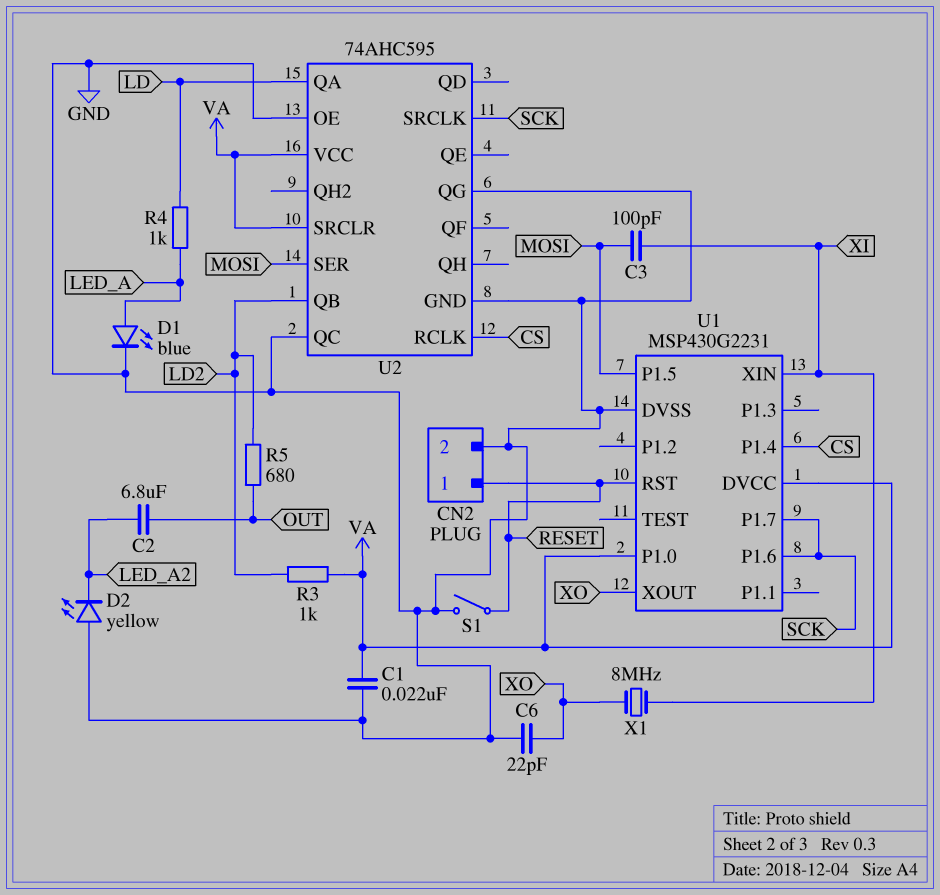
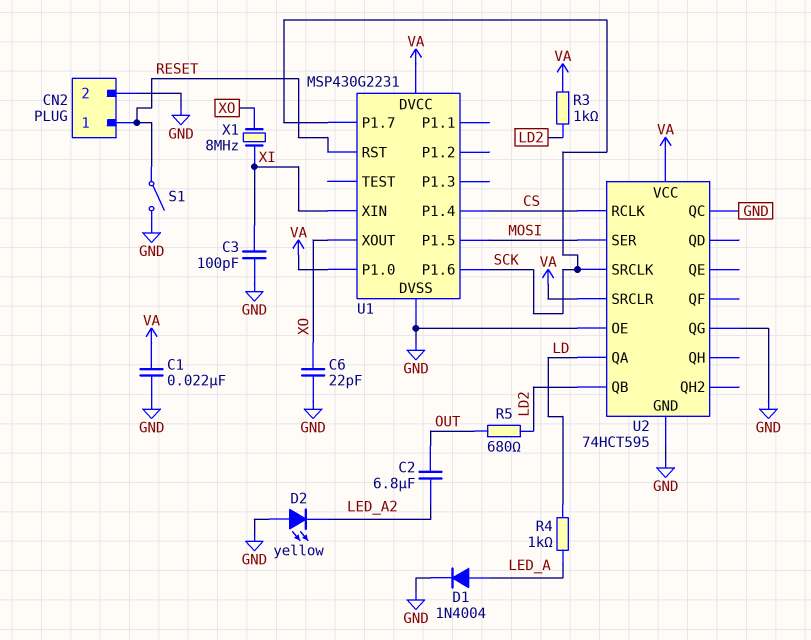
C3: 100pF (MOSI, XI) -> 100pF (GND, XI)
D1: LED blue (A LED_A, K GND) -> diode 1N4004 (A LED_A, K GND)
U2: 74AHC595 -> 74HCT595

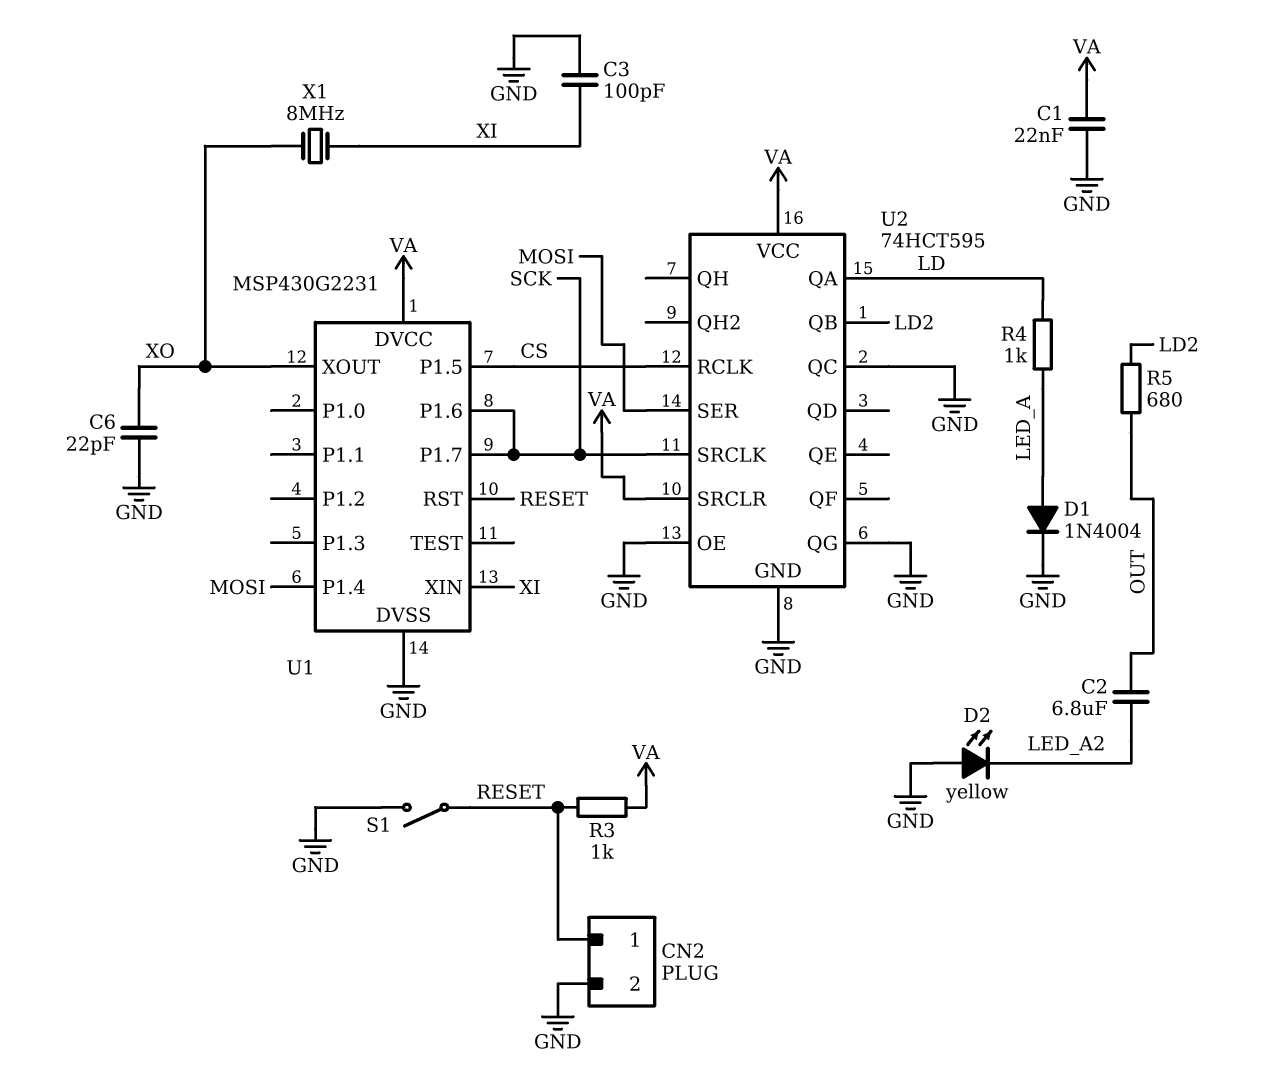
R3: 1k (LD2, VA) -> 1k (RESET, VA)
U1 pin P1.0: VA -> none
U1 pin P1.4: CS -> MOSI
U1 pin P1.5: MOSI -> CS

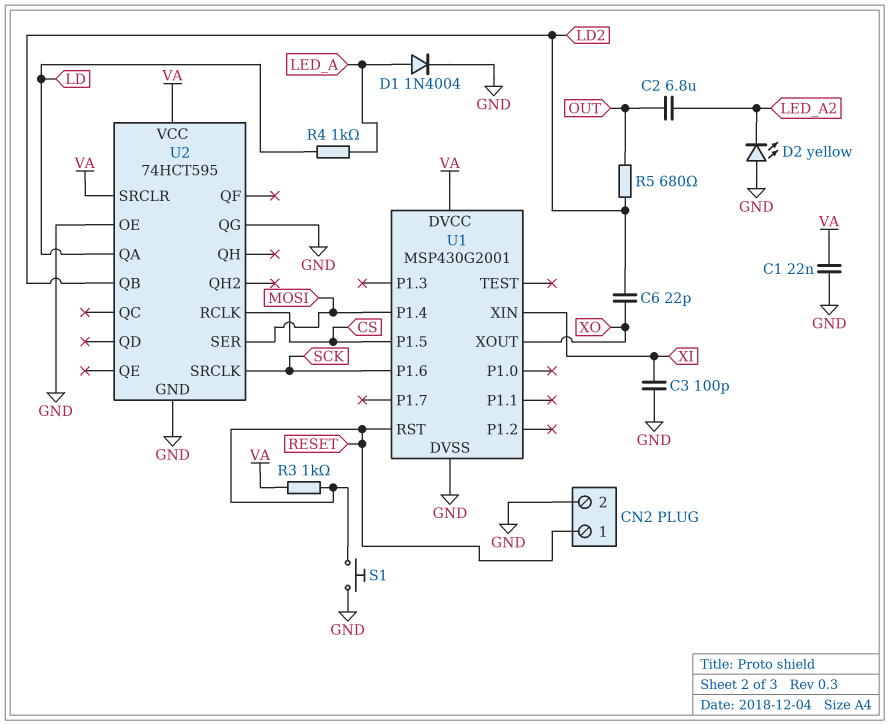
C6: 22pF (GND, XO) -> 22pF (LD2, XO)
S1: switch (GND, RESET) -> button (GND, RESET)
U1: MSP430G2231 -> MSP430G2001
U1 pin P1.7: SCK -> none
U2 pin QC: GND -> none
X1: 8MHz (XI, XO) -> none

